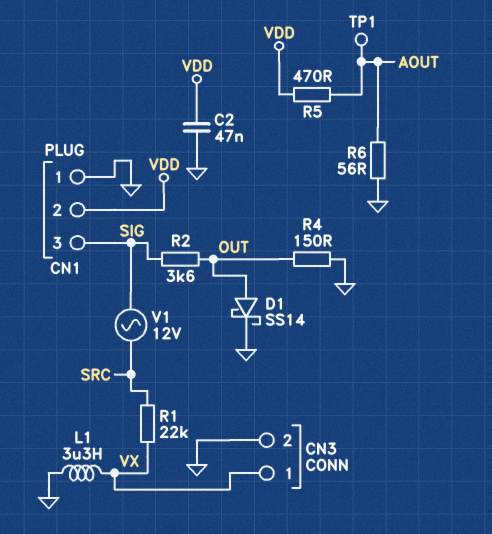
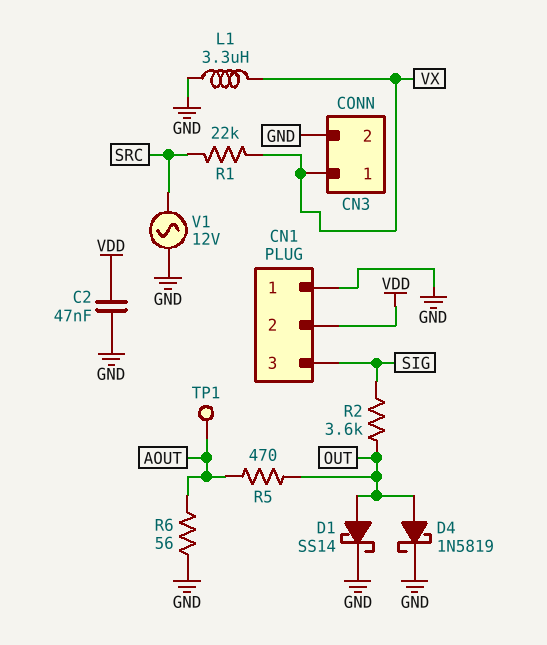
D4: none -> schottky 1N5819 (A OUT, K GND)
R4: 150 (GND, OUT) -> none
R5: 470 (AOUT, VDD) -> 470 (AOUT, OUT)
V1: AC 12V (SIG, SRC) -> AC 12V (GND, SRC)

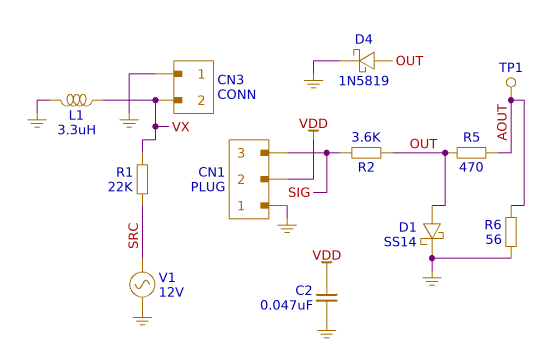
CN3 pin 1: VX -> GND
CN3 pin 2: GND -> VX

